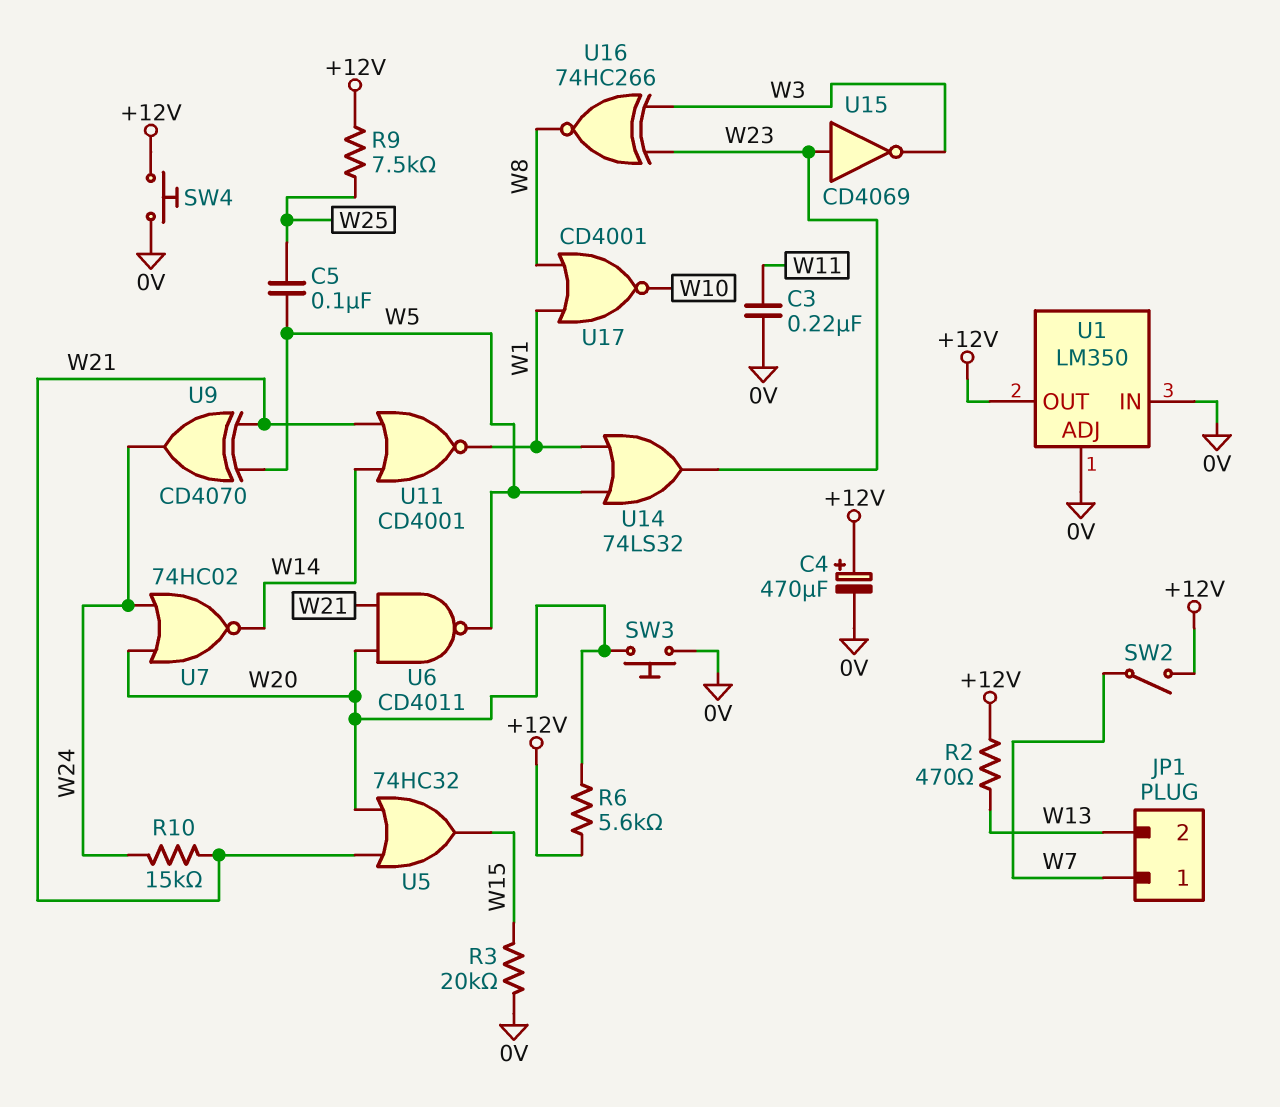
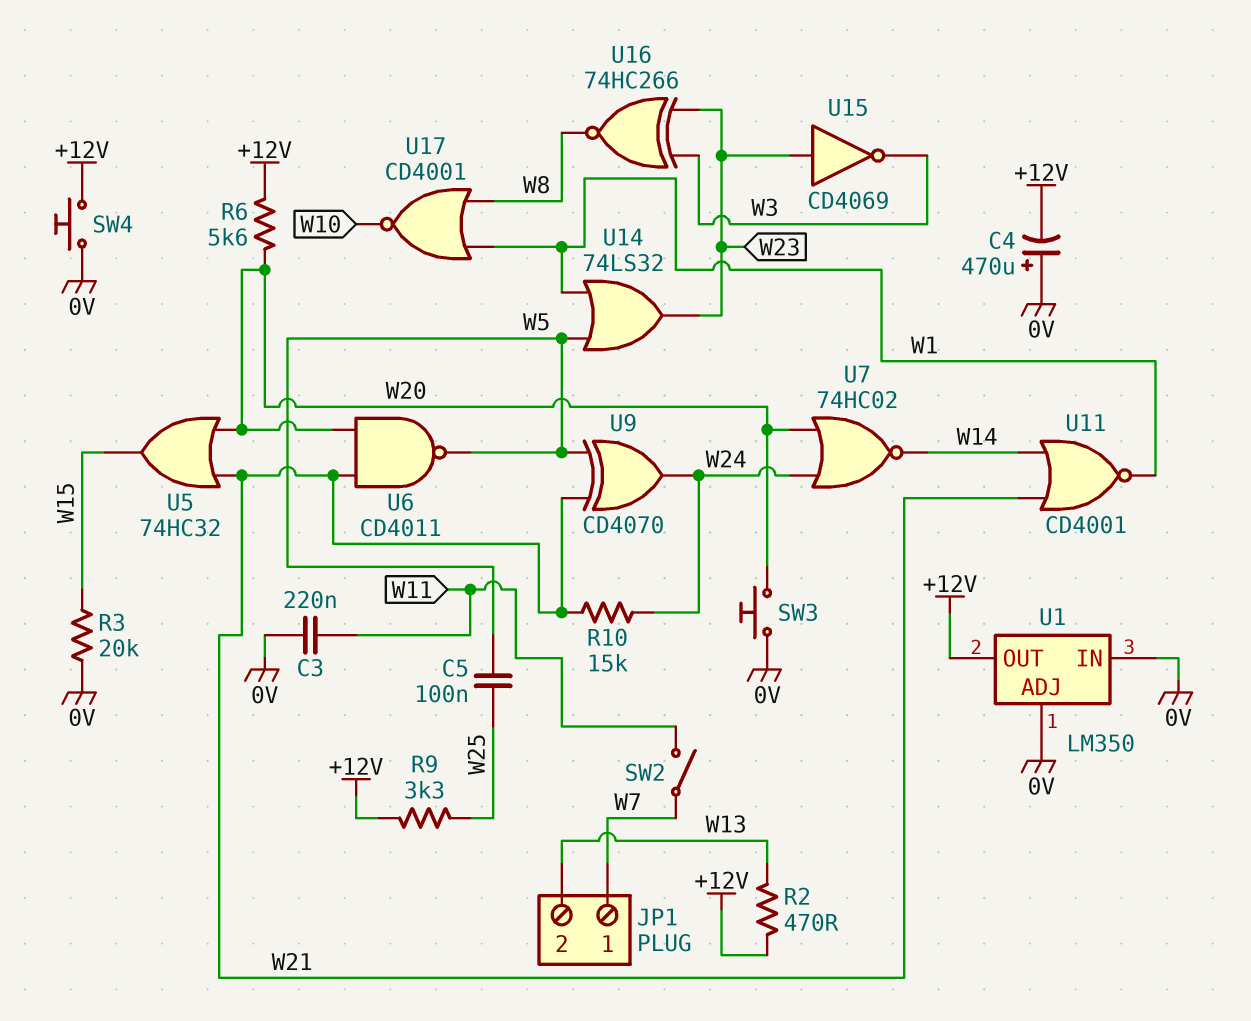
C4: 470uF (plus +12V, minus 0V) -> 470uF (plus 0V, minus +12V)
R9: 7.5k (+12V, W25) -> 3.3k (+12V, W25)
SW2: switch (+12V, W7) -> switch (W7, W11)

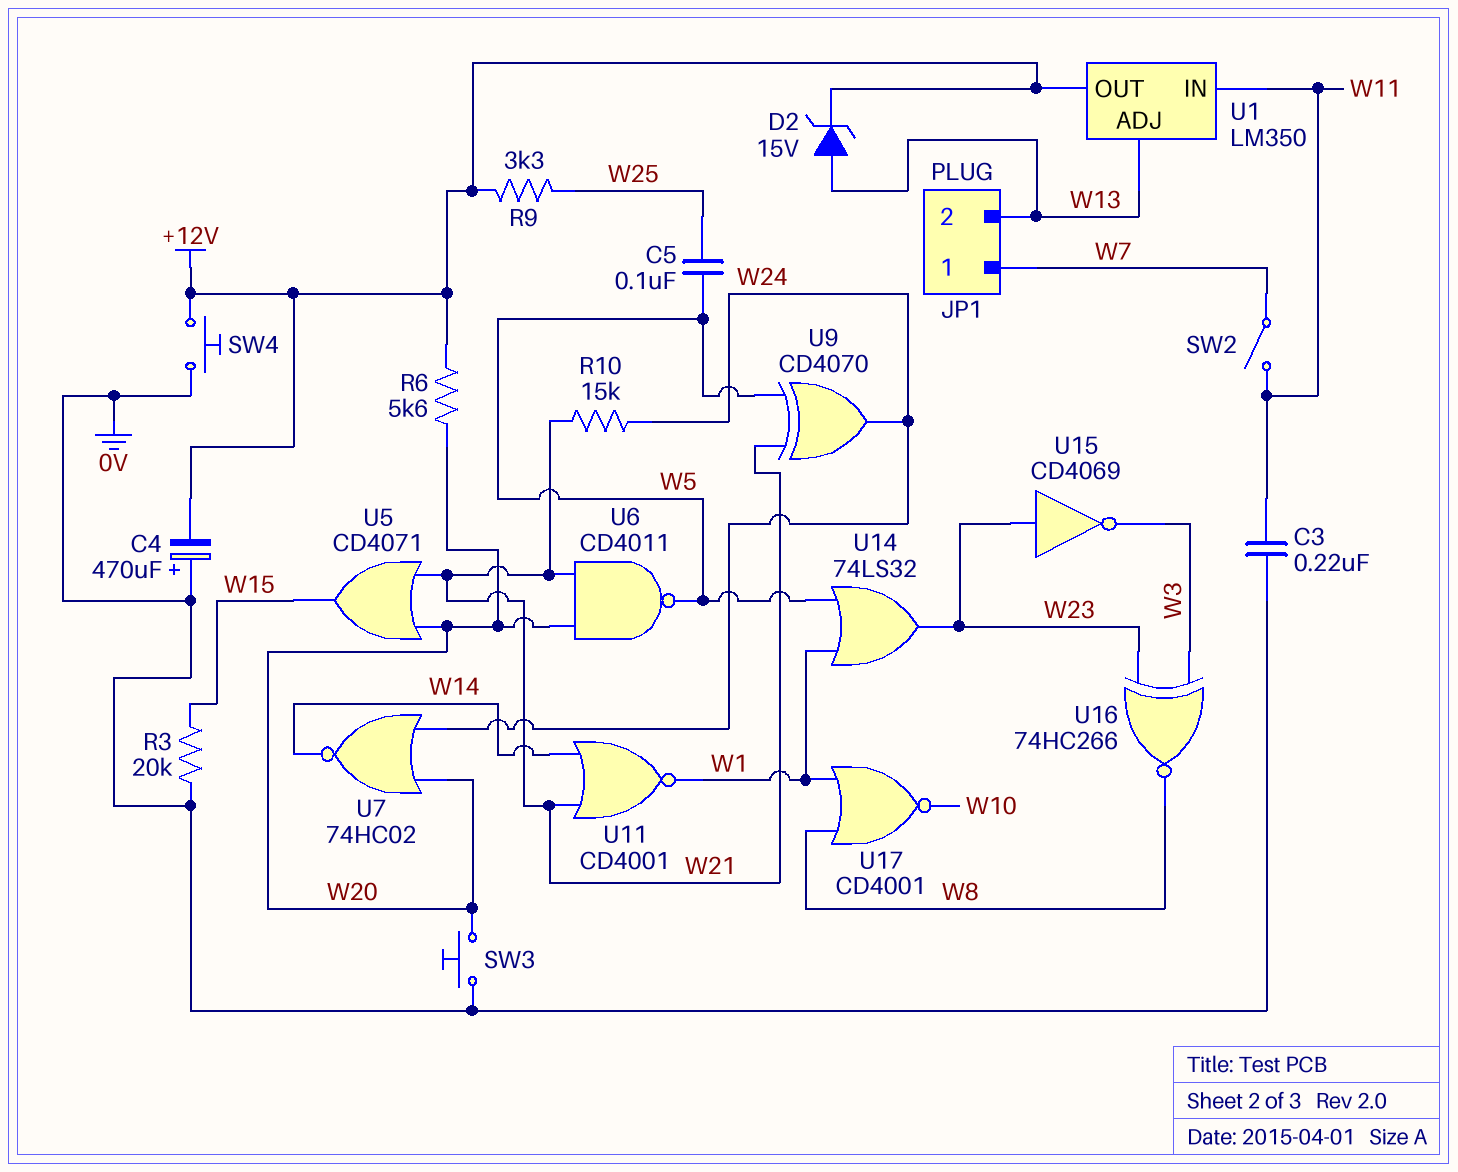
D2: none -> zener 15V (A W13, K +12V)
R2: 470 (+12V, W13) -> none
U1 pin ADJ: 0V -> W13
U1 pin IN: 0V -> W11
U5: OR 74HC32 (in W20, in W21, out W15) -> OR CD4071 (in W20, in W21, out W15)

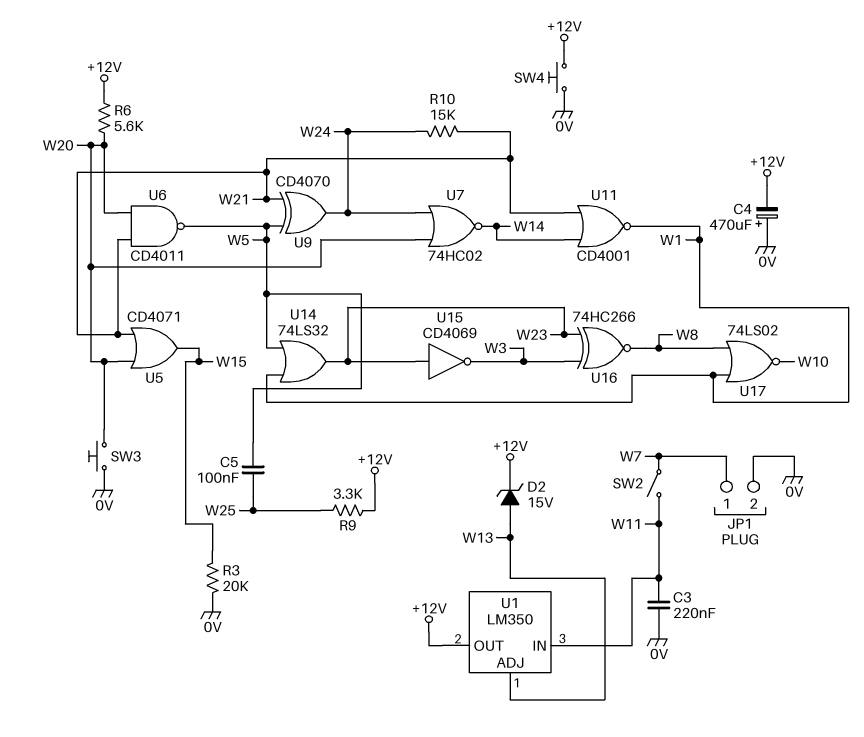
JP1 pin 2: W13 -> 0V
U17: NOR CD4001 (in W1, in W8, out W10) -> NOR 74LS02 (in W1, in W8, out W10)

